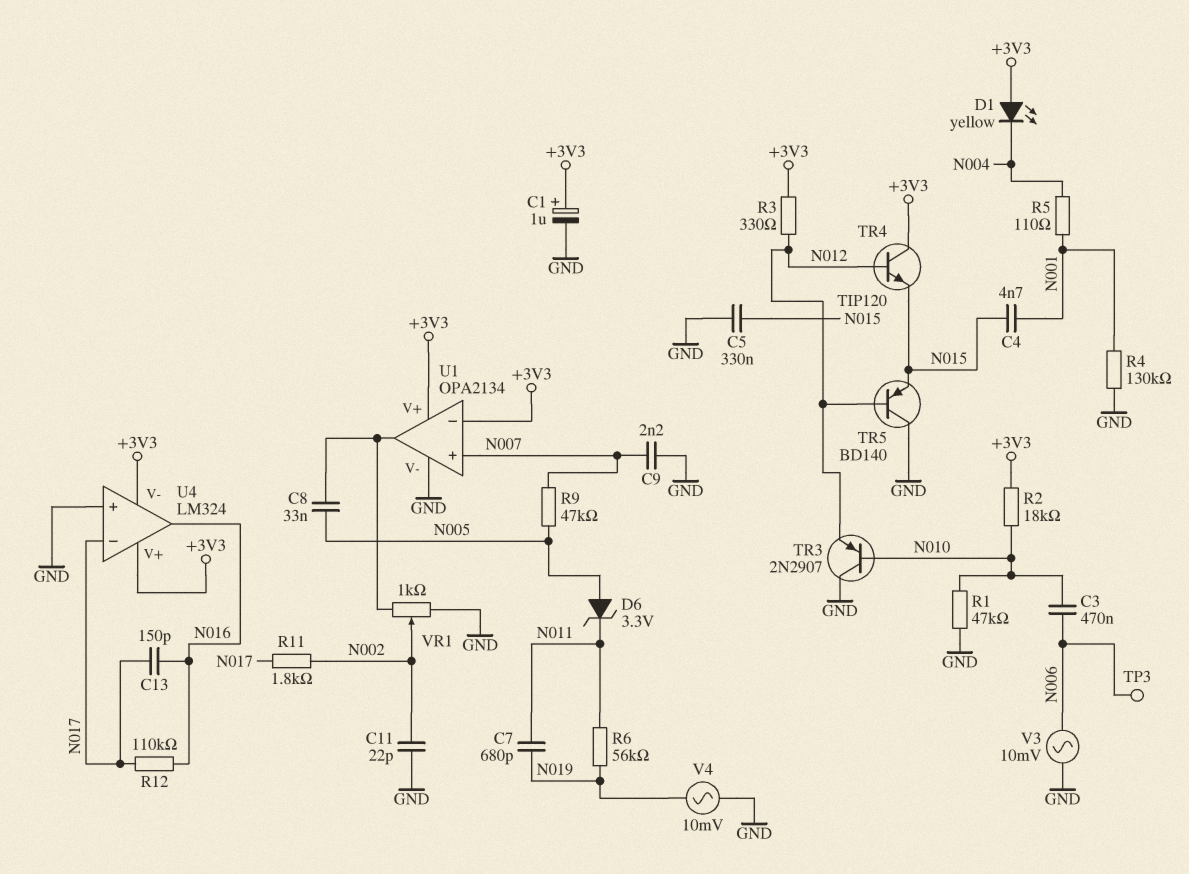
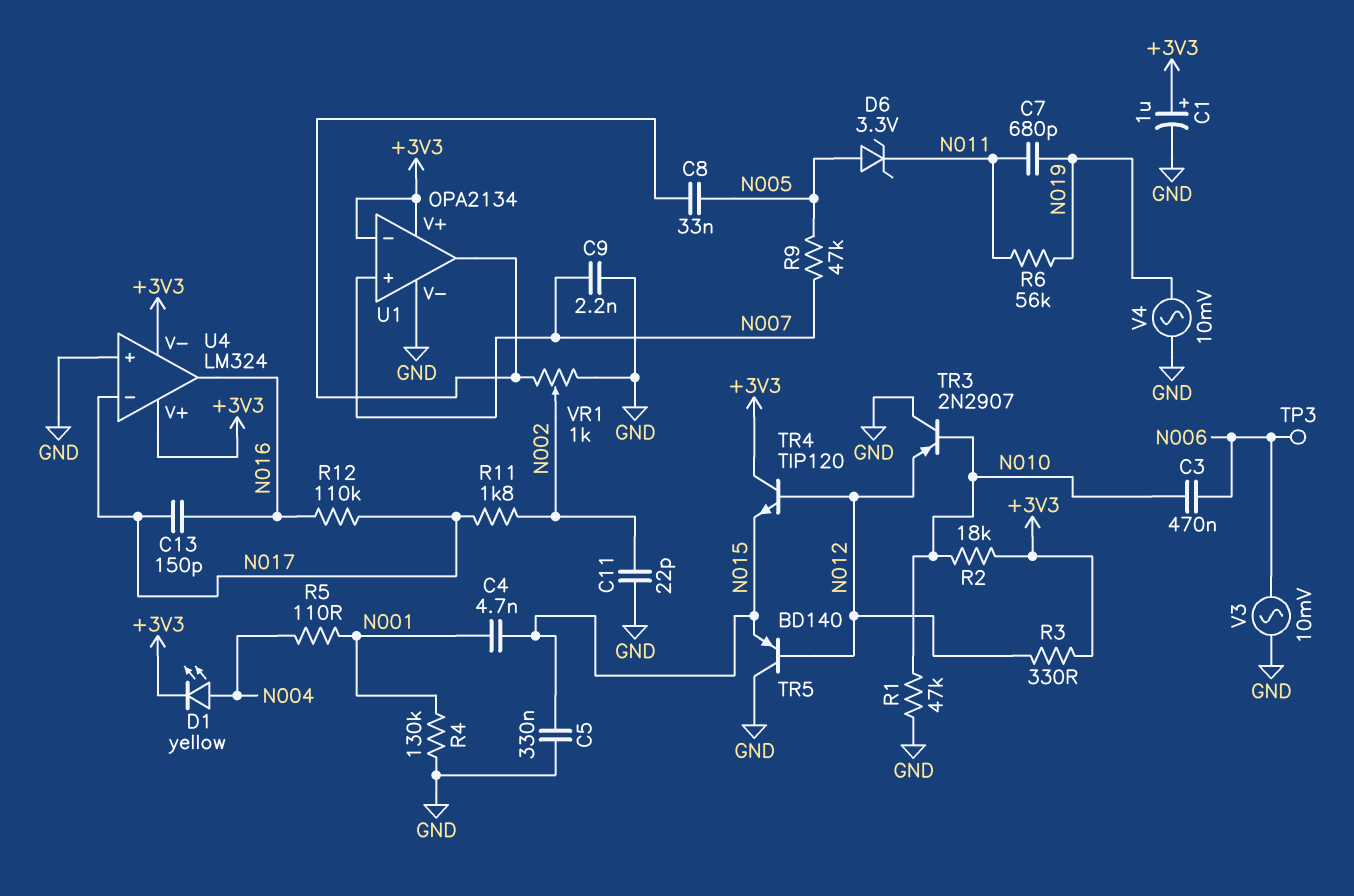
D1: LED yellow (A +3V3, K N004) -> LED yellow (A N004, K +3V3)

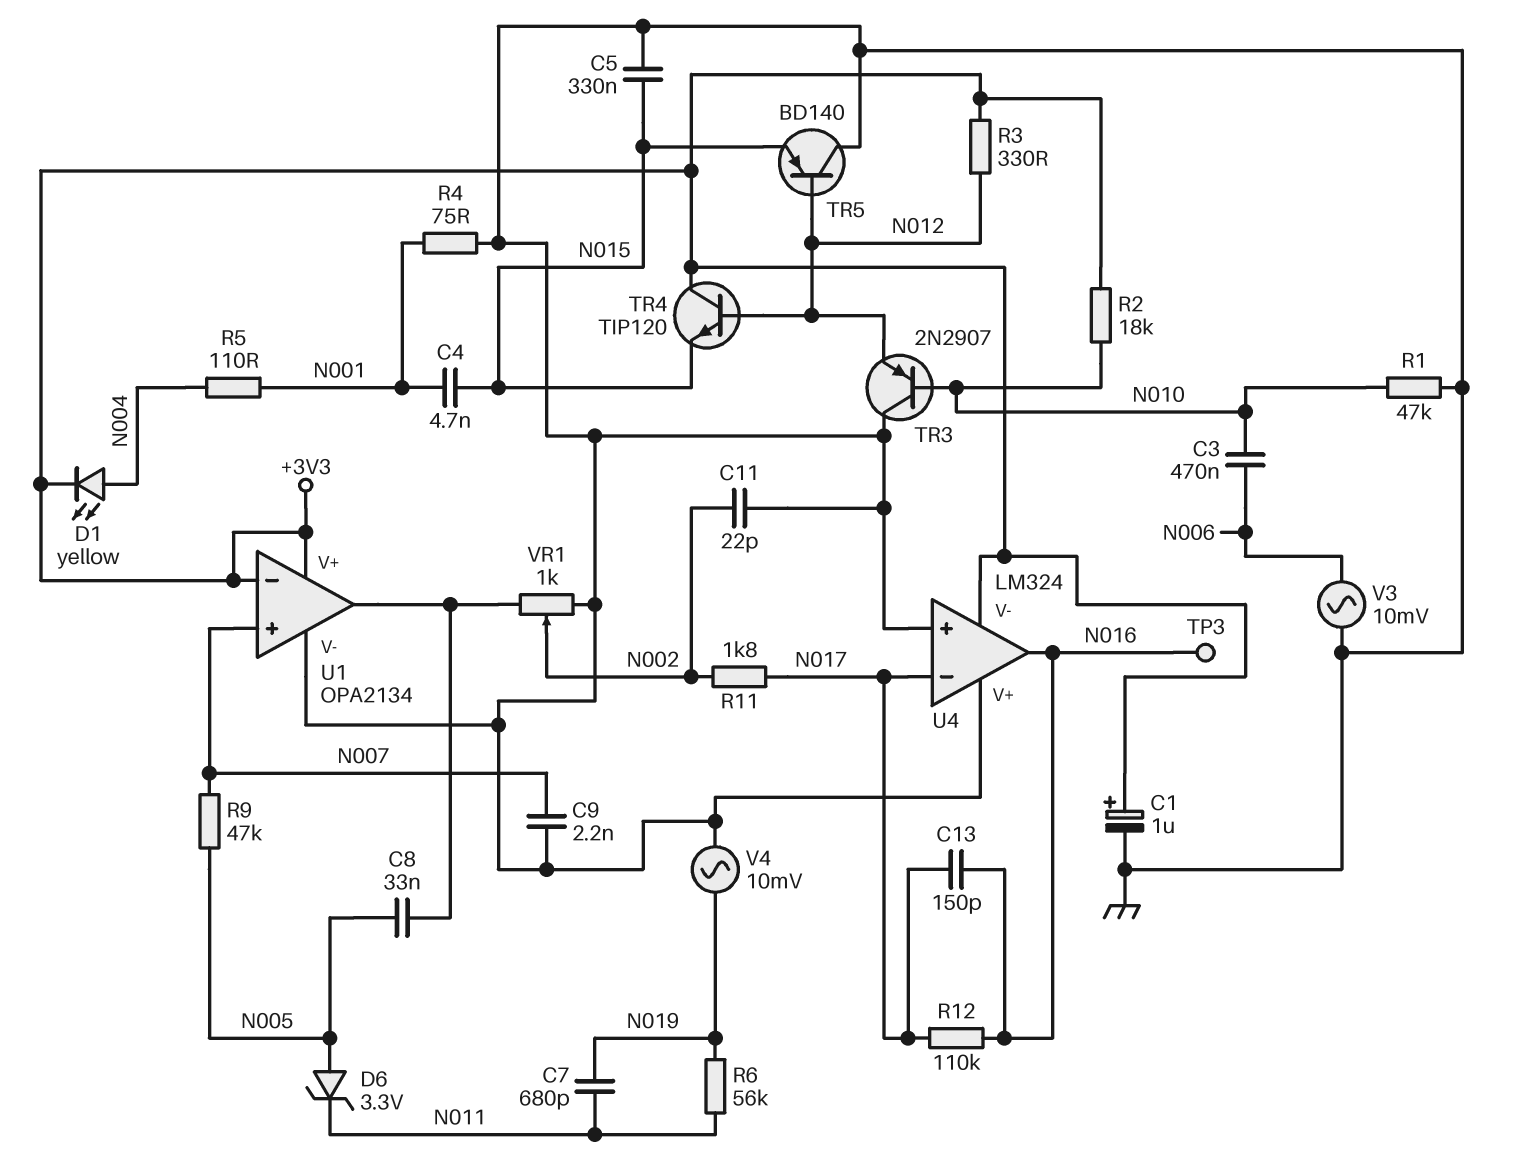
R4: 130k (GND, N001) -> 75 (GND, N001)
TP3: test point (N006) -> test point (N016)
U4 pin V+: +3V3 -> GND

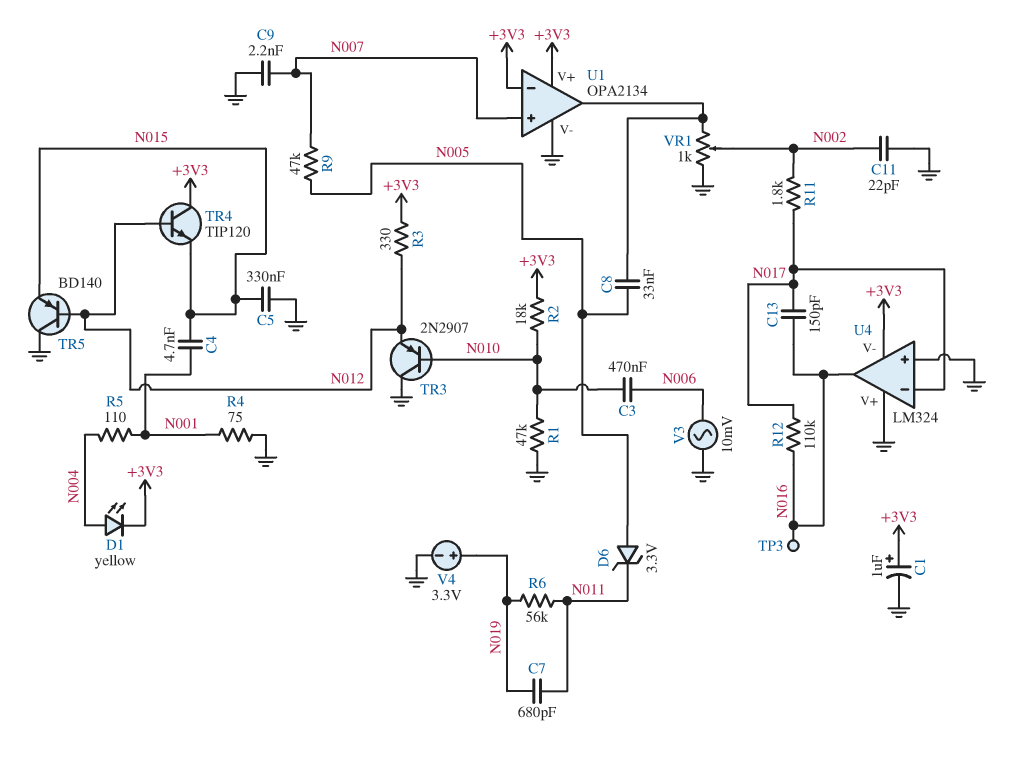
V4: AC 10mV (GND, N019) -> 3.3V (plus N019, minus GND)

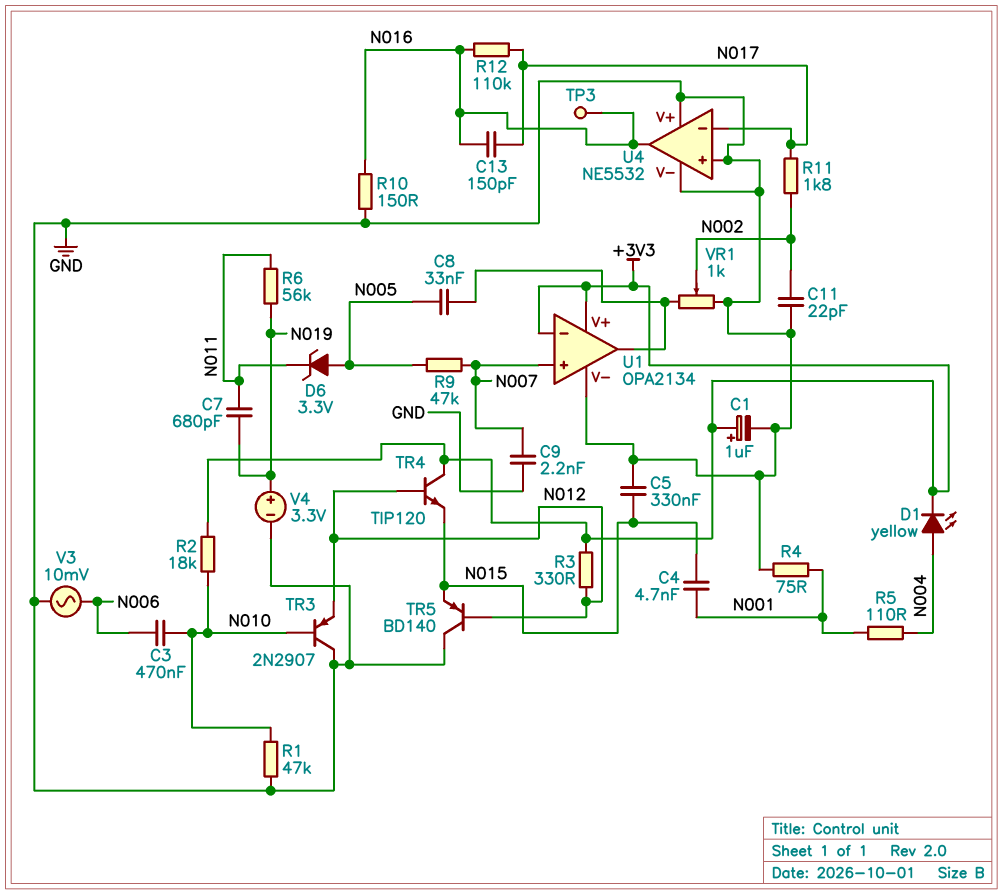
R10: none -> 150 (GND, N016)
U4: LM324 -> NE5532
U4 pin V-: +3V3 -> GND

